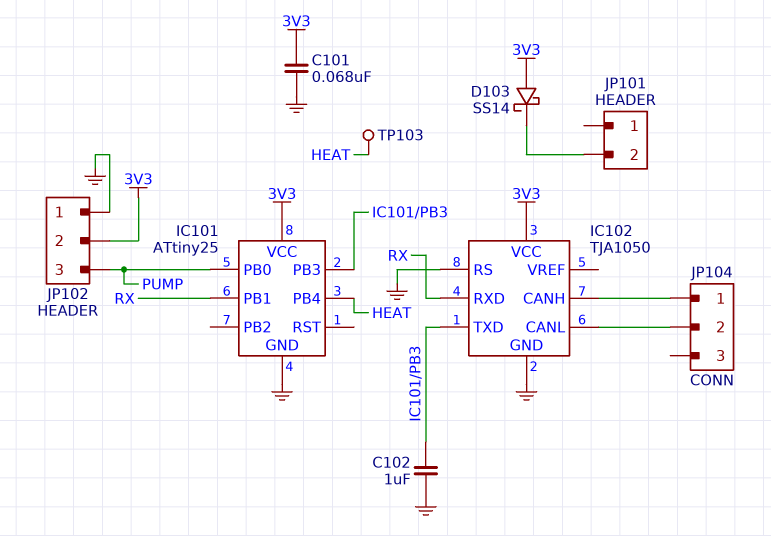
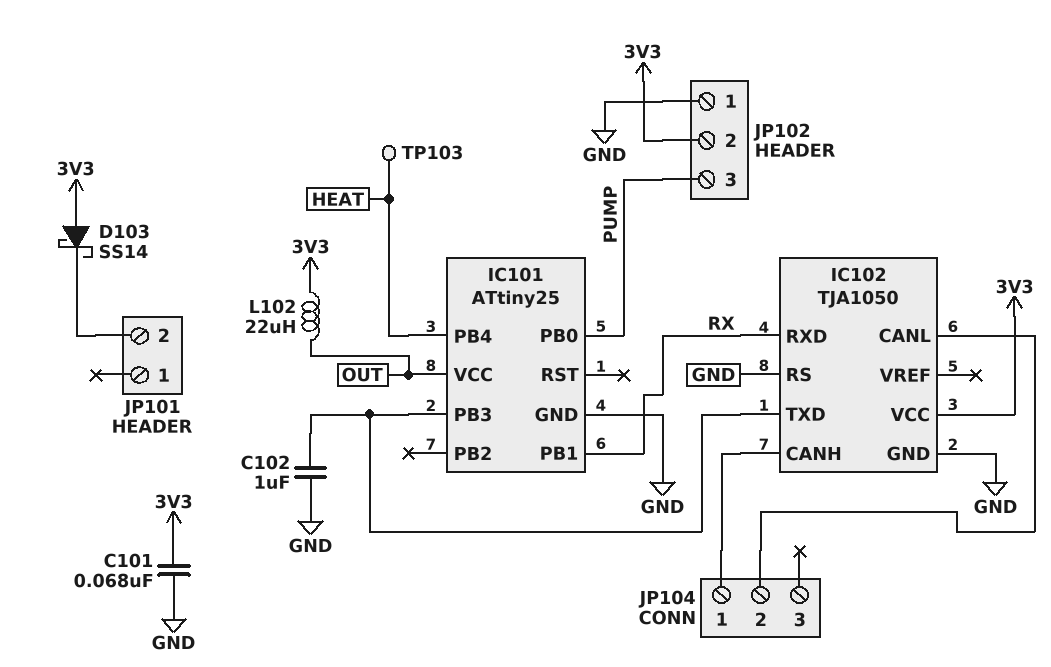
IC101 pin VCC: 3V3 -> OUT
L102: none -> 22uH (3V3, OUT)

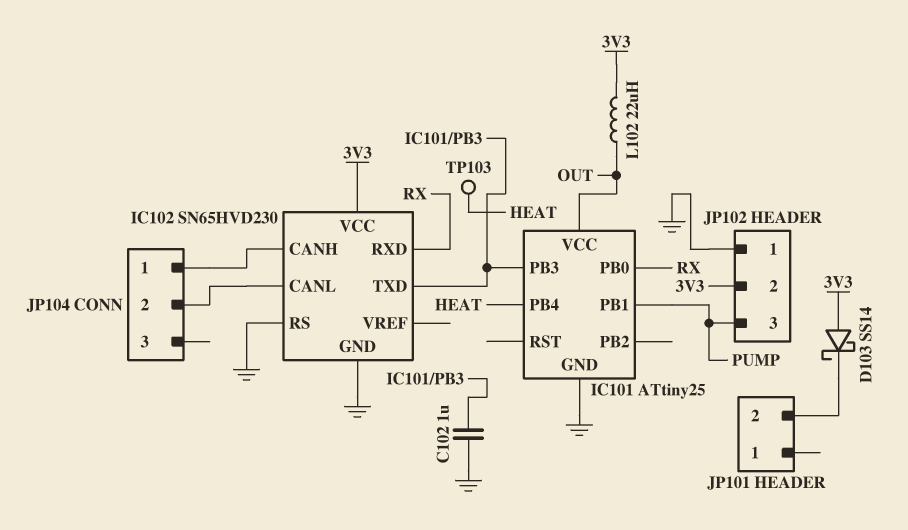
C101: 68nF (3V3, GND) -> none
IC101 pin PB0: PUMP -> RX
IC101 pin PB1: RX -> PUMP
IC102: TJA1050 -> SN65HVD230

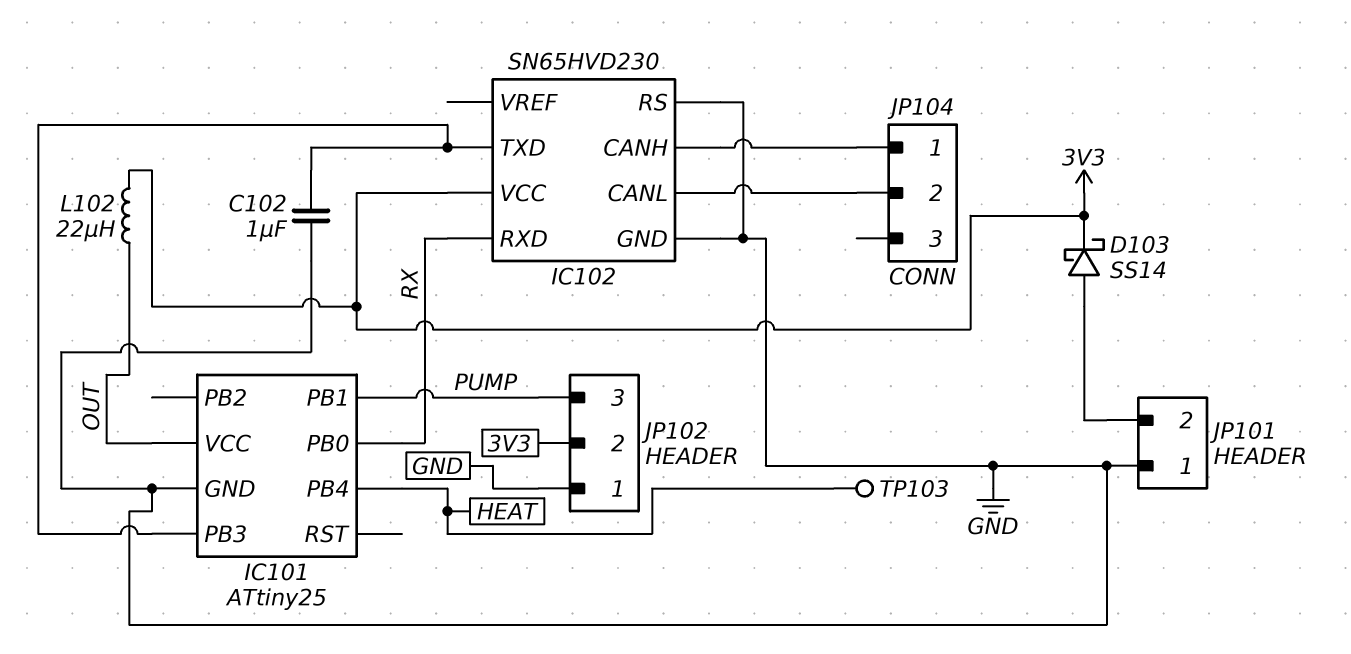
D103: schottky SS14 (A 3V3, K JP101/2) -> schottky SS14 (A JP101/2, K 3V3)
JP101 pin 1: none -> GND

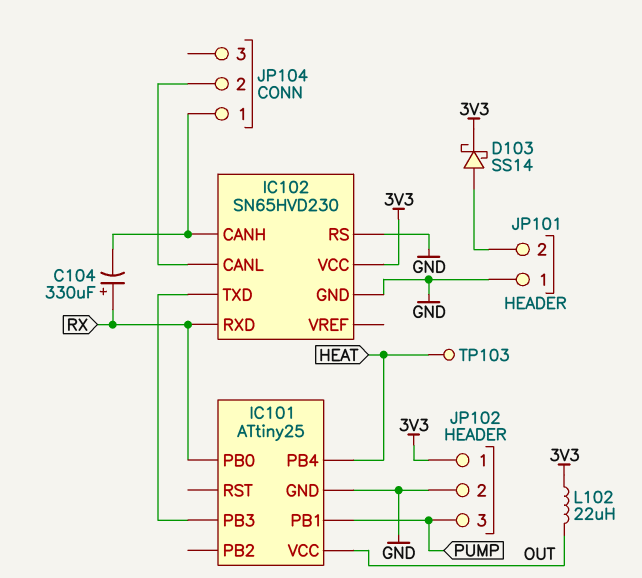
C102: 1uF (GND, IC101/PB3) -> none
C104: none -> 330uF (plus RX, minus IC102/CANH)
JP102 pin 1: GND -> 3V3
JP102 pin 2: 3V3 -> GND

